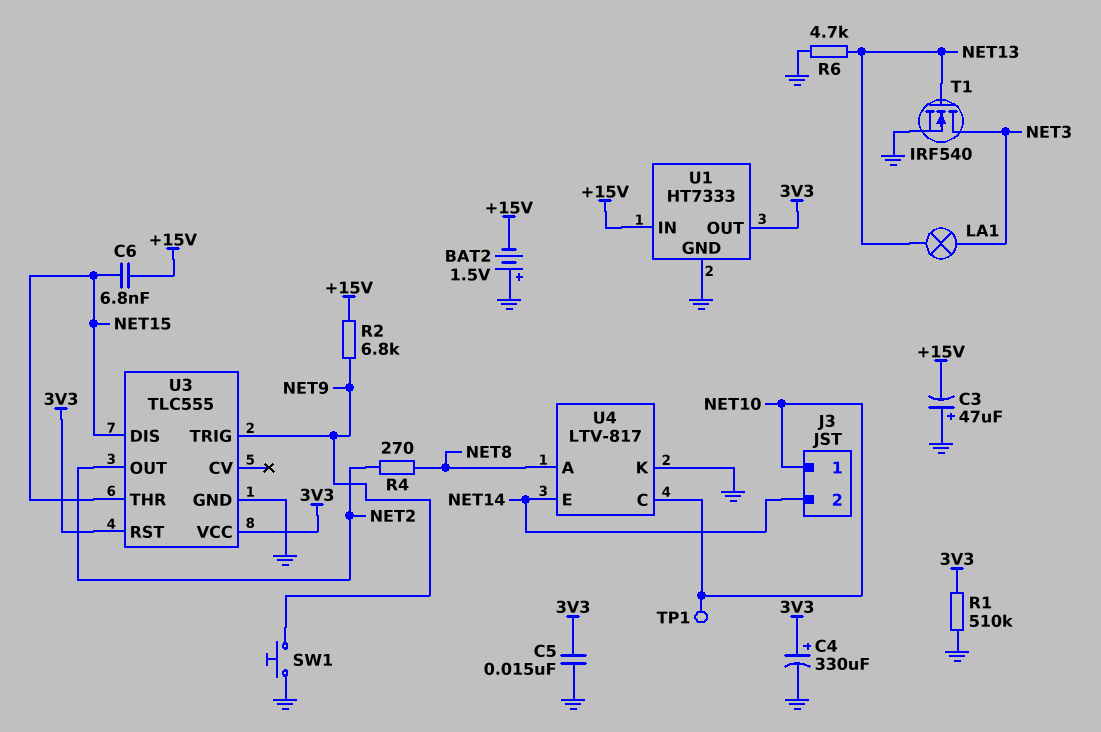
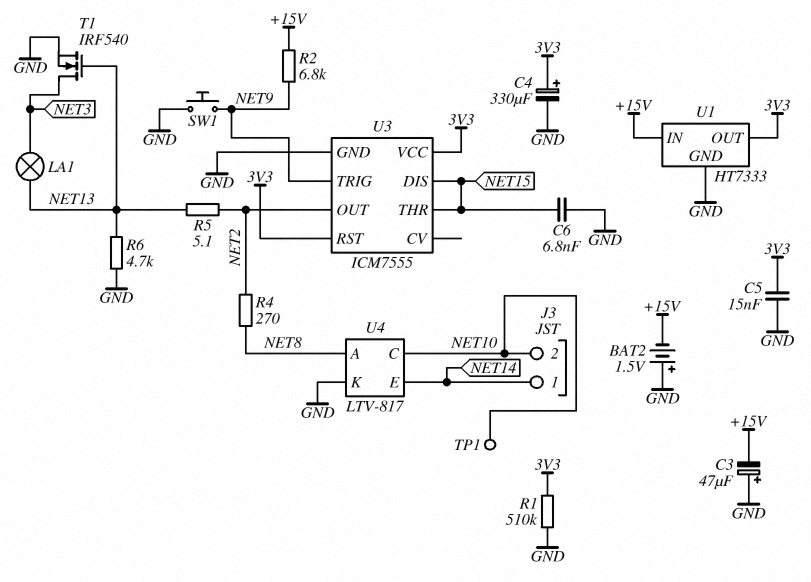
C6: 6.8nF (+15V, NET15) -> 6.8nF (GND, NET15)
J3 pin 1: NET10 -> NET14
J3 pin 2: NET14 -> NET10
R5: none -> 5.1 (NET2, NET13)
U3: TLC555 -> ICM7555

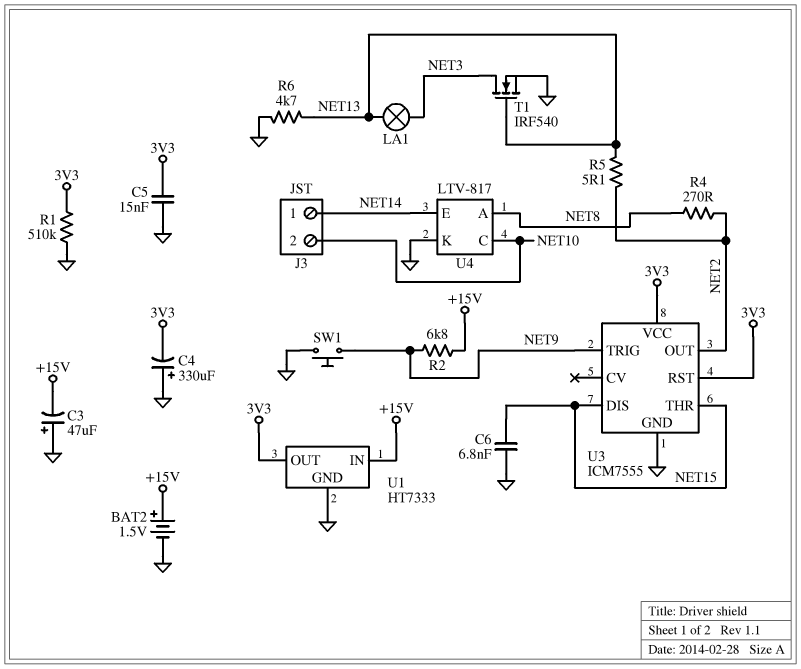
BAT2: 1.5V (plus GND, minus +15V) -> 1.5V (plus +15V, minus GND)
C4: 330uF (plus 3V3, minus GND) -> 330uF (plus GND, minus 3V3)
TP1: test point (NET10) -> none

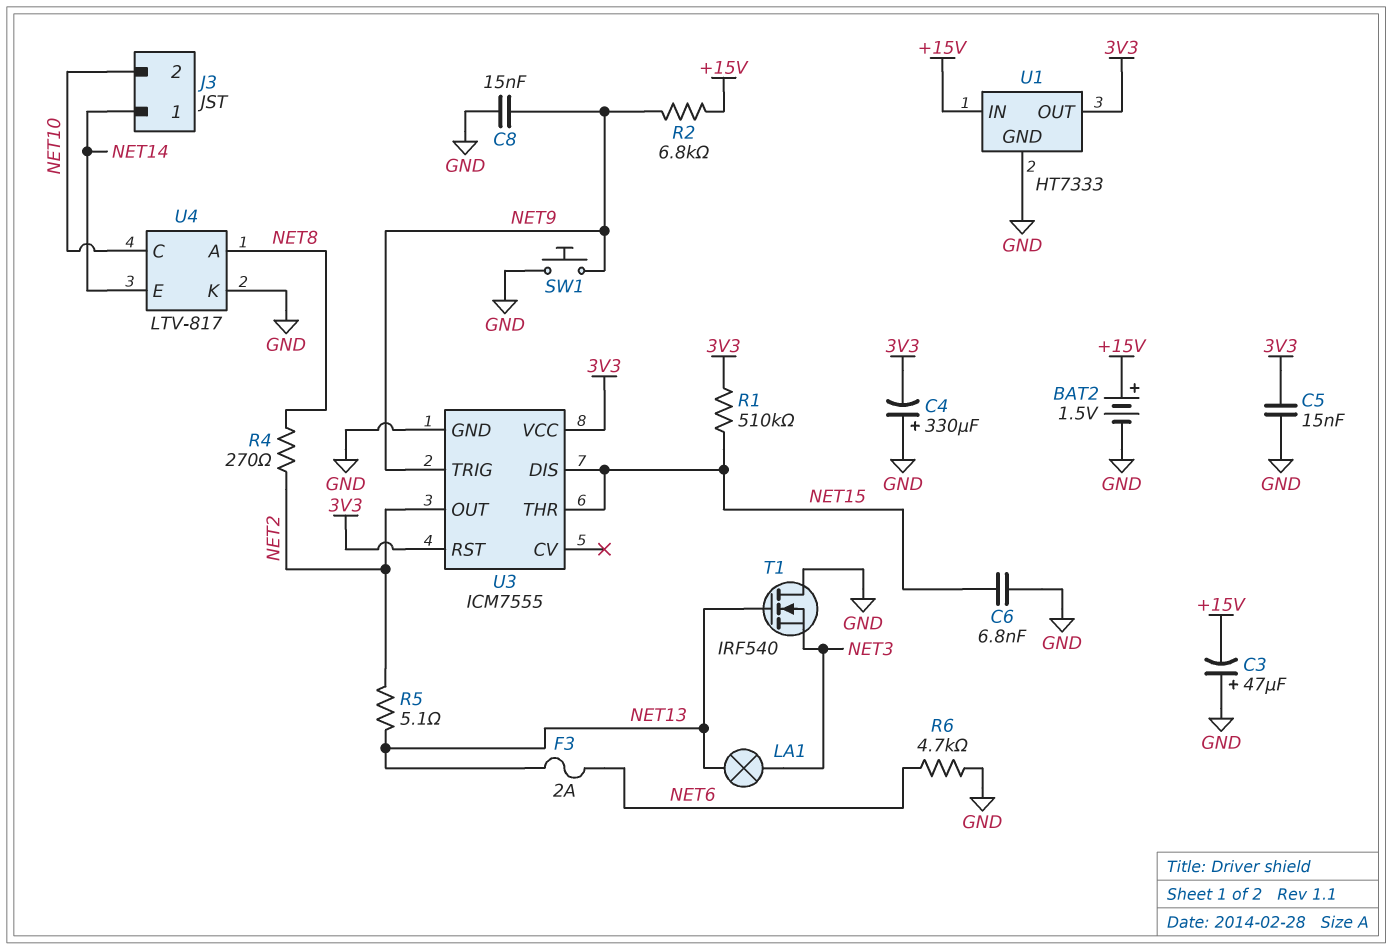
C8: none -> 15nF (GND, NET9)
F3: none -> 2A (NET6, NET13)
R1: 510k (3V3, GND) -> 510k (3V3, NET15)
R6: 4.7k (GND, NET13) -> 4.7k (GND, NET6)
T1: NMOS IRF540 (G NET13, D NET3, S GND) -> NMOS IRF540 (G NET13, D GND, S NET3)

